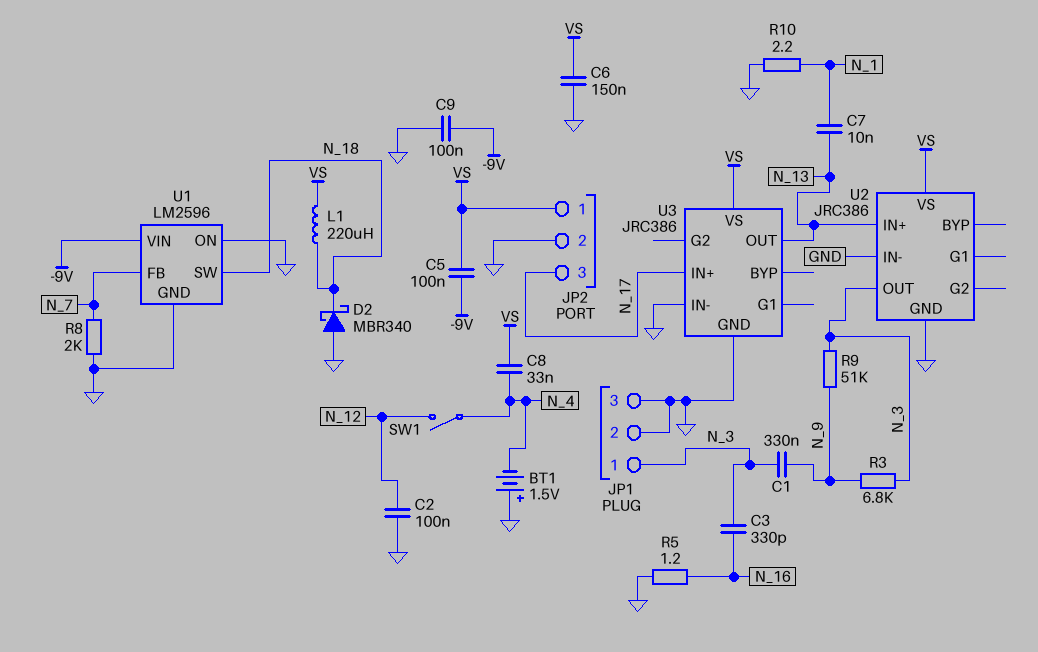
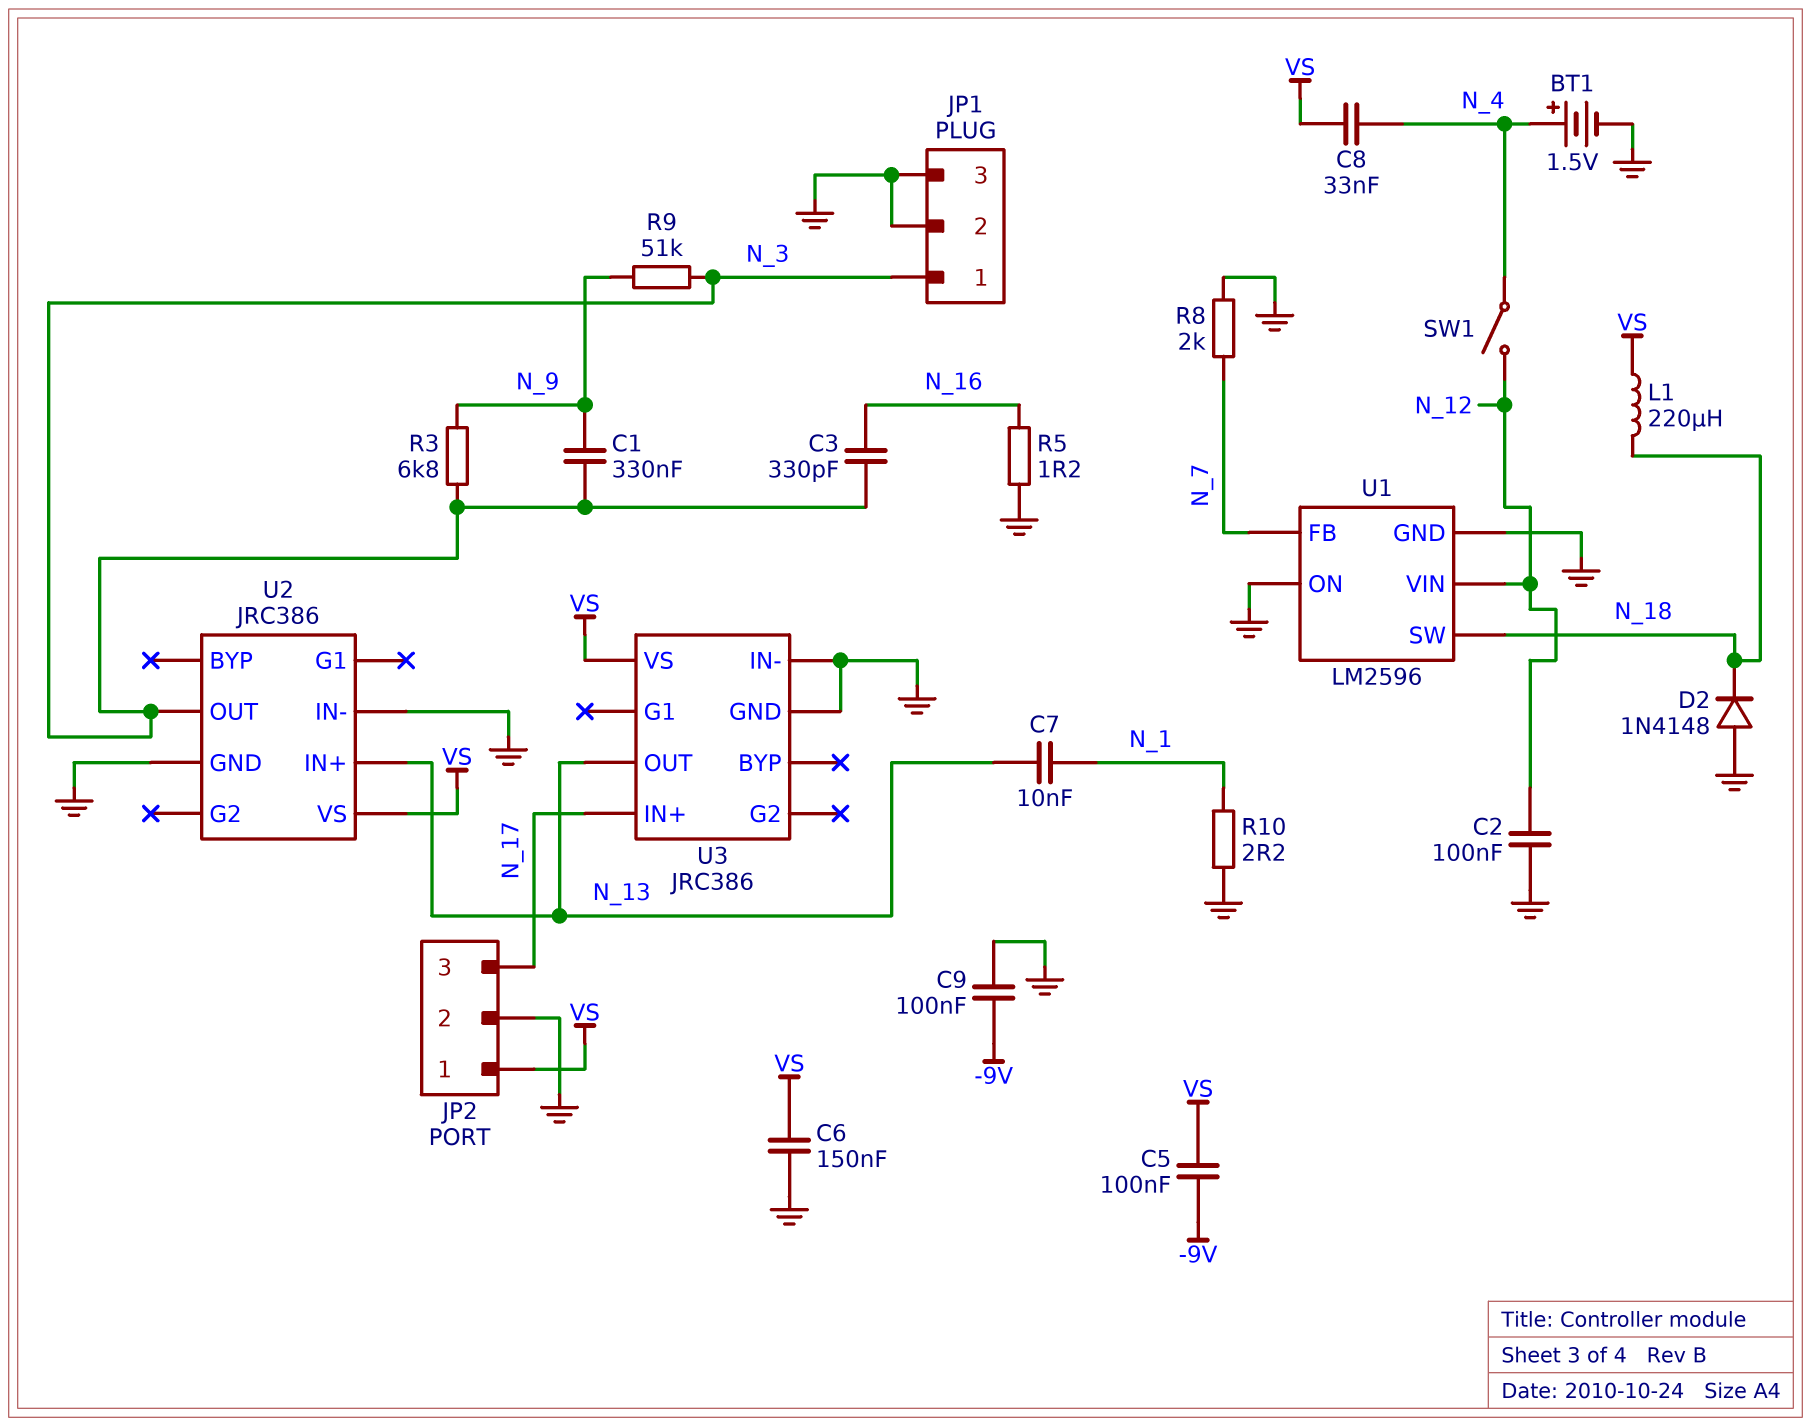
BT1: 1.5V (plus GND, minus N_4) -> 1.5V (plus N_4, minus GND)
D2: schottky MBR340 (A GND, K N_18) -> diode 1N4148 (A GND, K N_18)
U1 pin VIN: -9V -> N_12

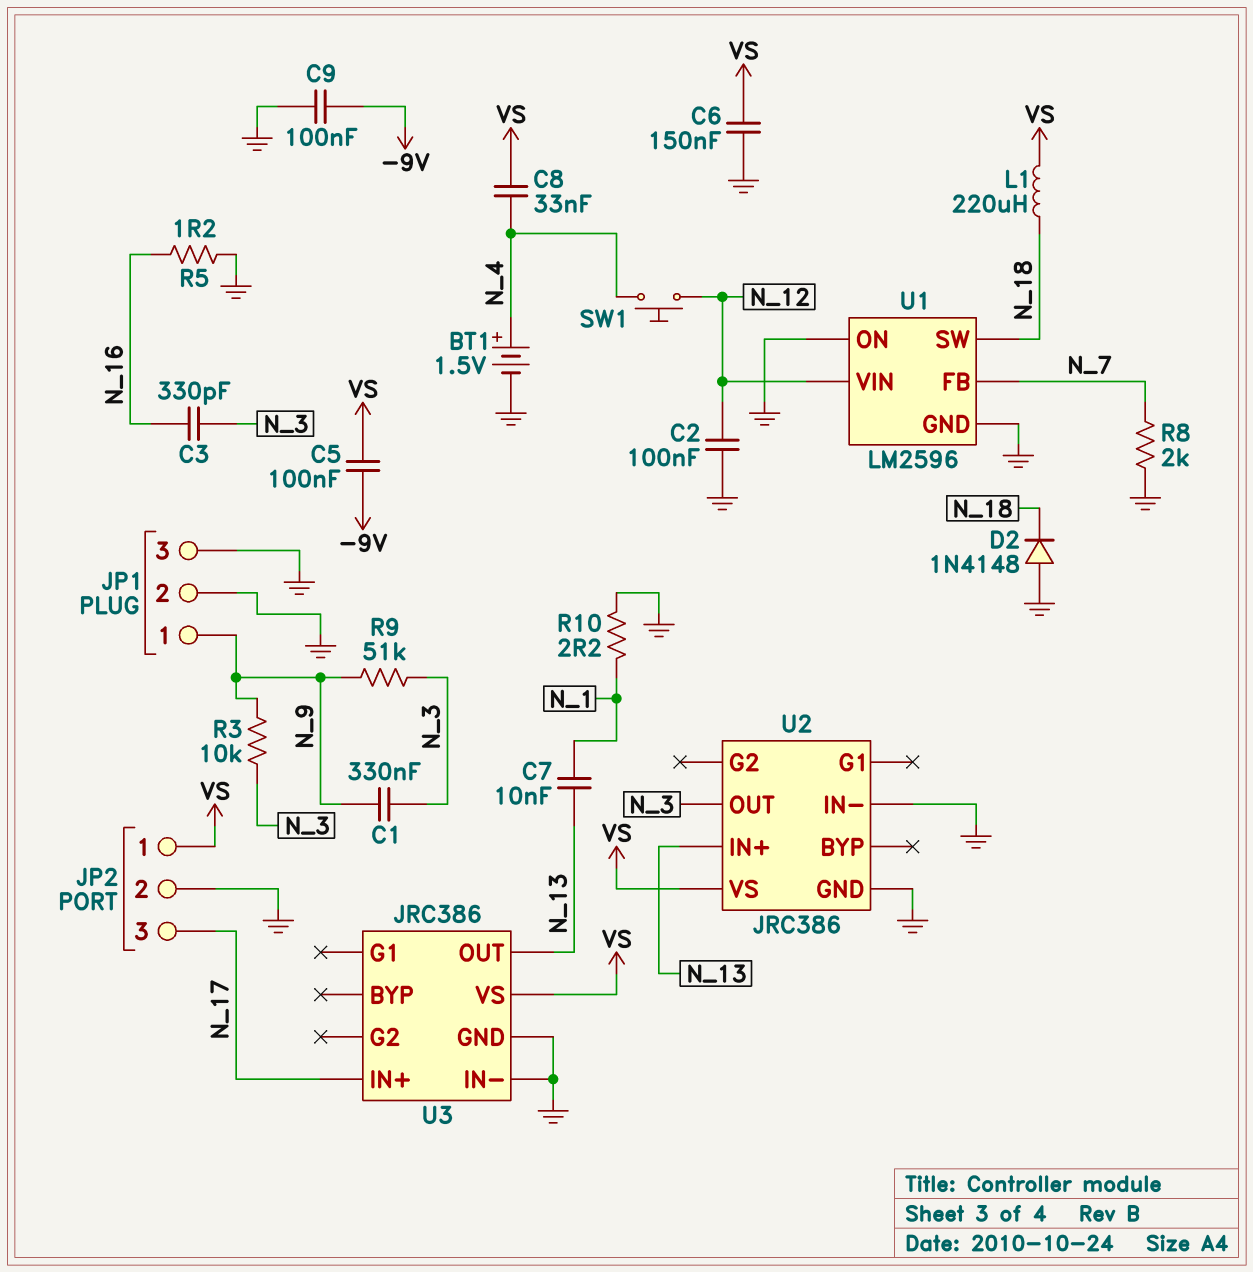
JP1 pin 1: N_3 -> N_9
R3: 6.8k (N_3, N_9) -> 10k (N_3, N_9)
SW1: switch (N_4, N_12) -> button (N_4, N_12)

